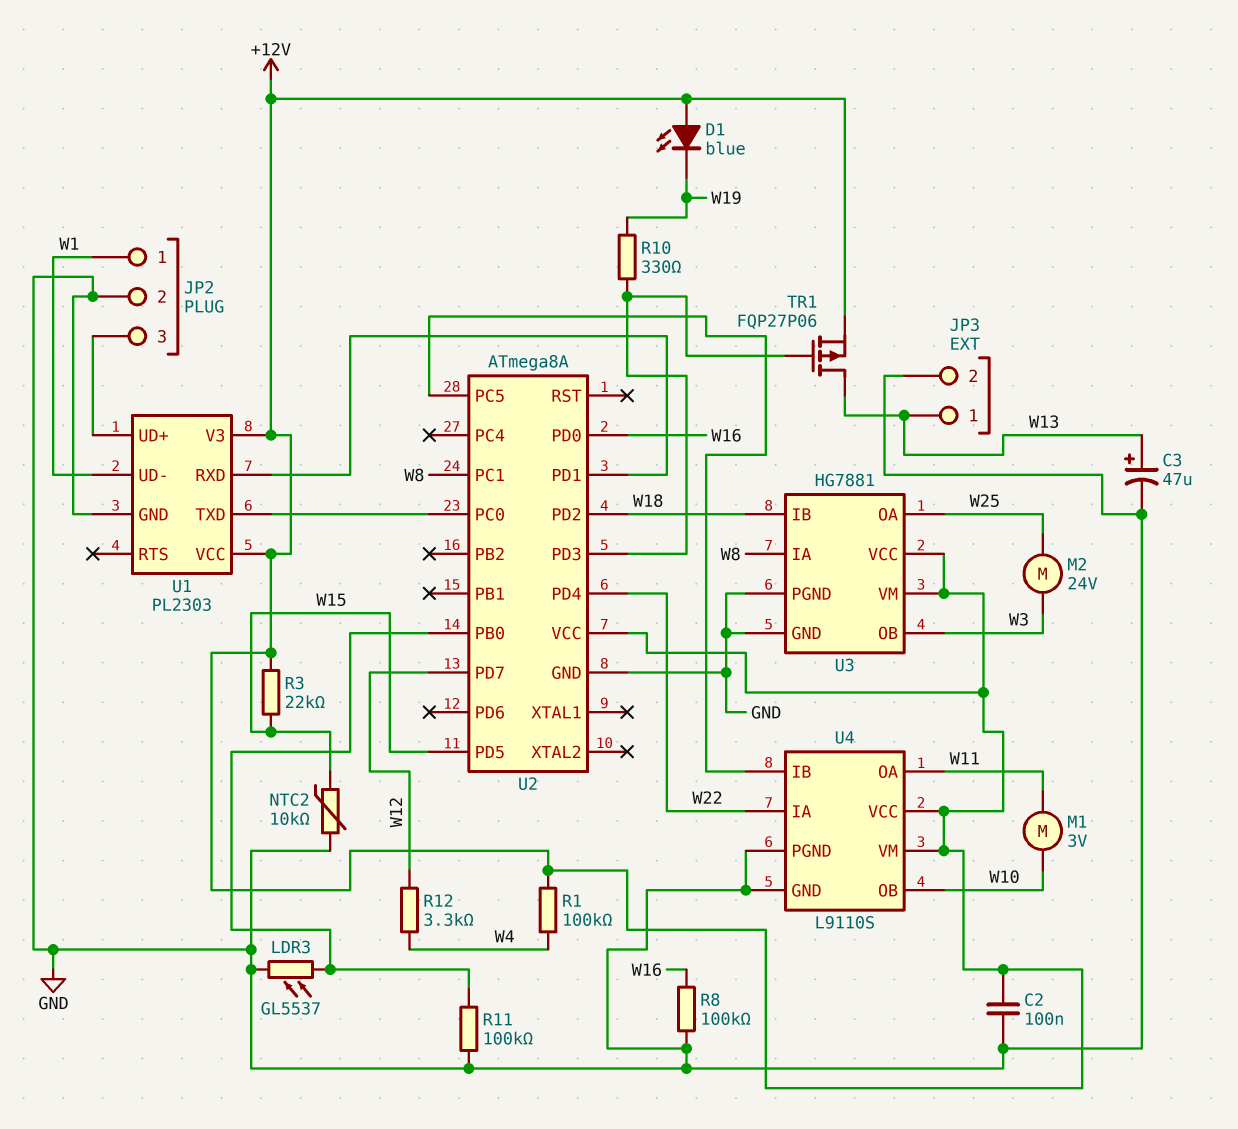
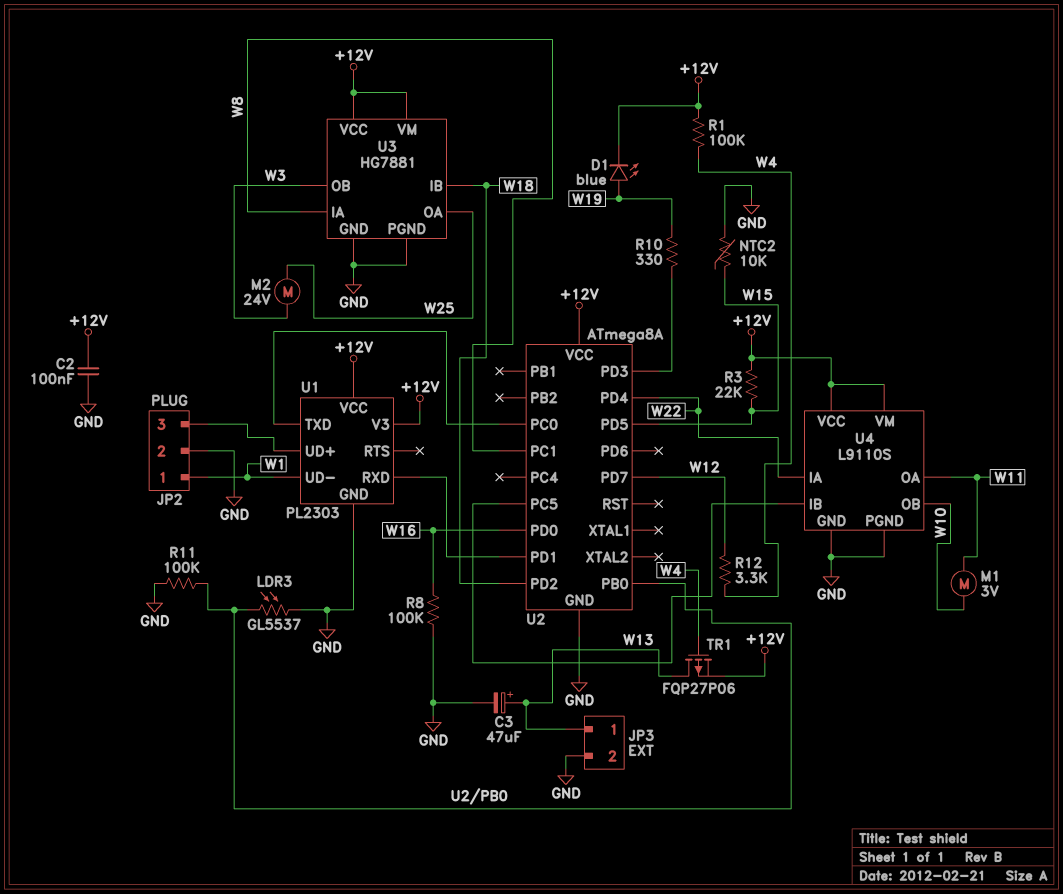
D1: LED blue (A +12V, K W19) -> LED blue (A W19, K +12V)
TR1: PMOS FQP27P06 (G U2/PD3, D W13, S +12V) -> PMOS FQP27P06 (G W4, D W13, S +12V)

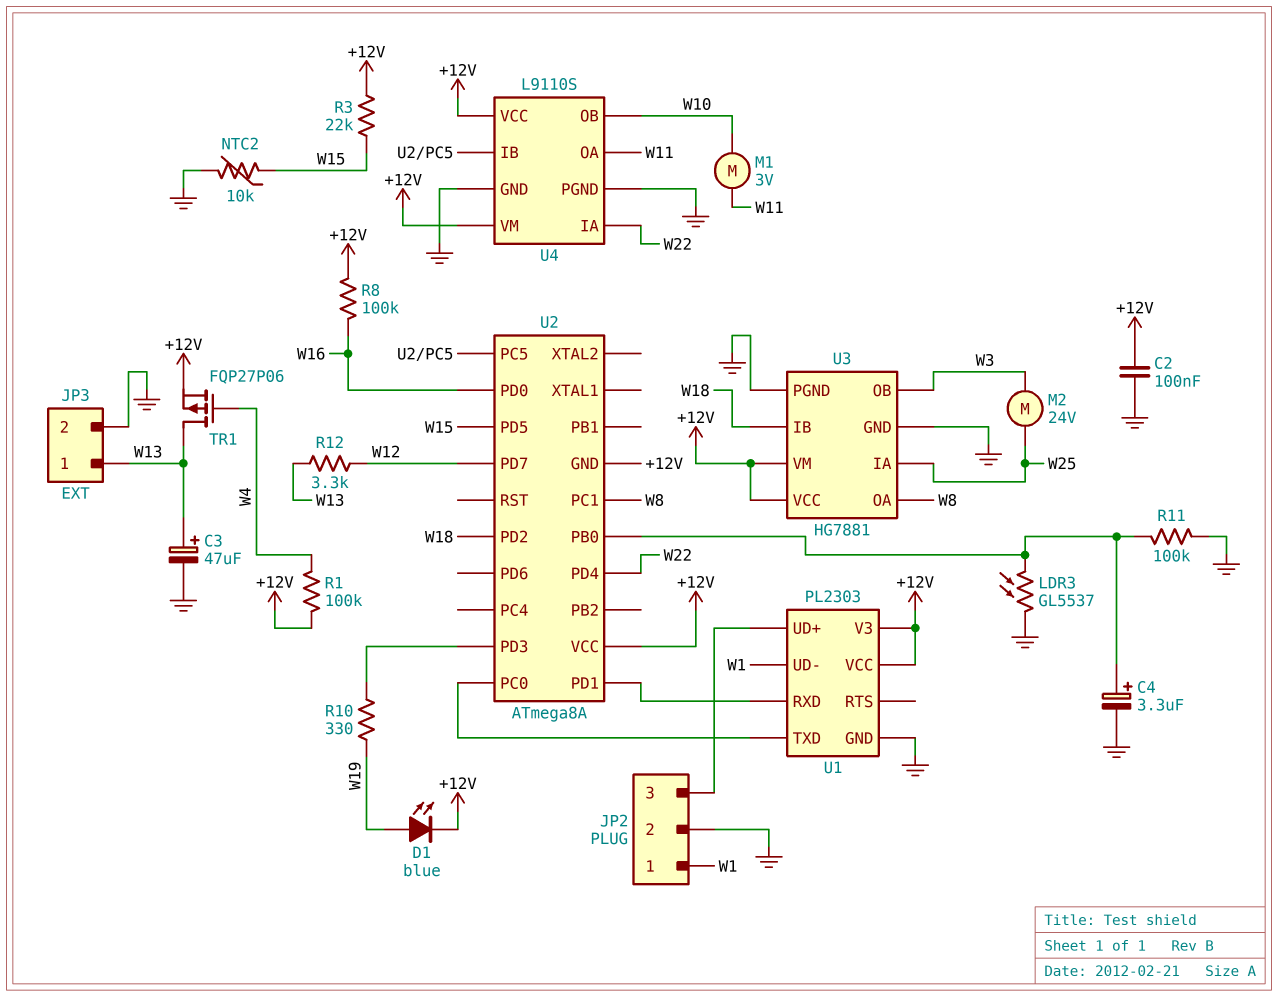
C4: none -> 3.3uF (plus U2/PB0, minus GND)
R8: 100k (GND, W16) -> 100k (+12V, W16)
R12: 3.3k (W4, W12) -> 3.3k (W12, W13)
U2 pin GND: GND -> +12V
U3 pin IA: W8 -> W25
U3 pin OA: W25 -> W8

